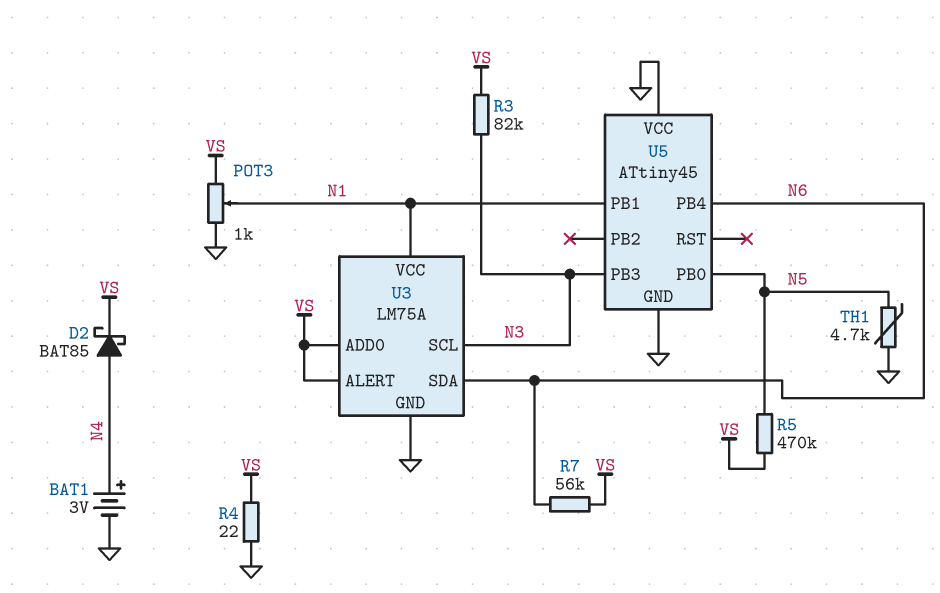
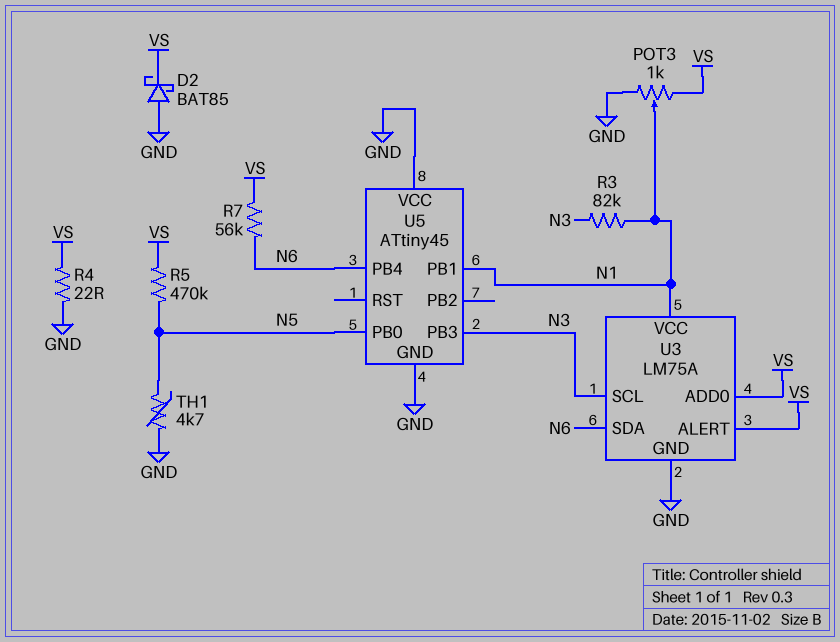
BAT1: 3V (plus N4, minus GND) -> none
D2: schottky BAT85 (A N4, K VS) -> schottky BAT85 (A GND, K VS)
R3: 82k (N3, VS) -> 82k (N1, N3)

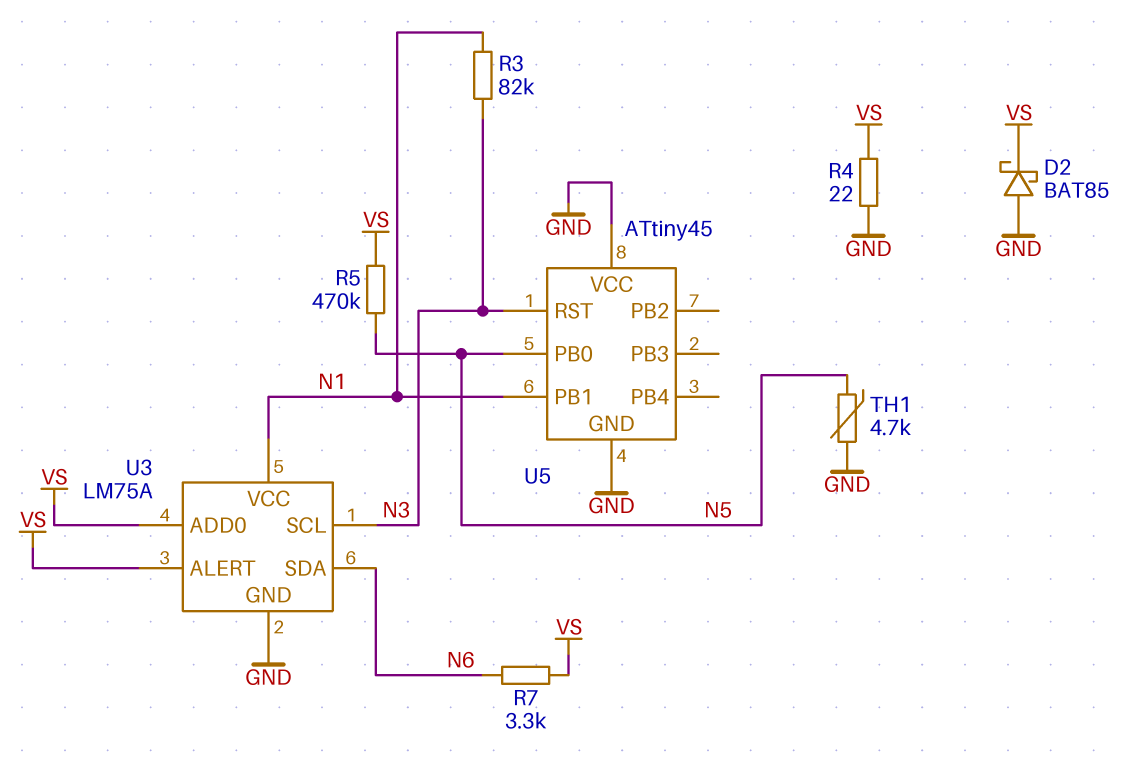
POT3: 1k (GND, VS, wiper N1) -> none
R7: 56k (N6, VS) -> 3.3k (N6, VS)
U5 pin PB3: N3 -> none
U5 pin PB4: N6 -> none
U5 pin RST: none -> N3

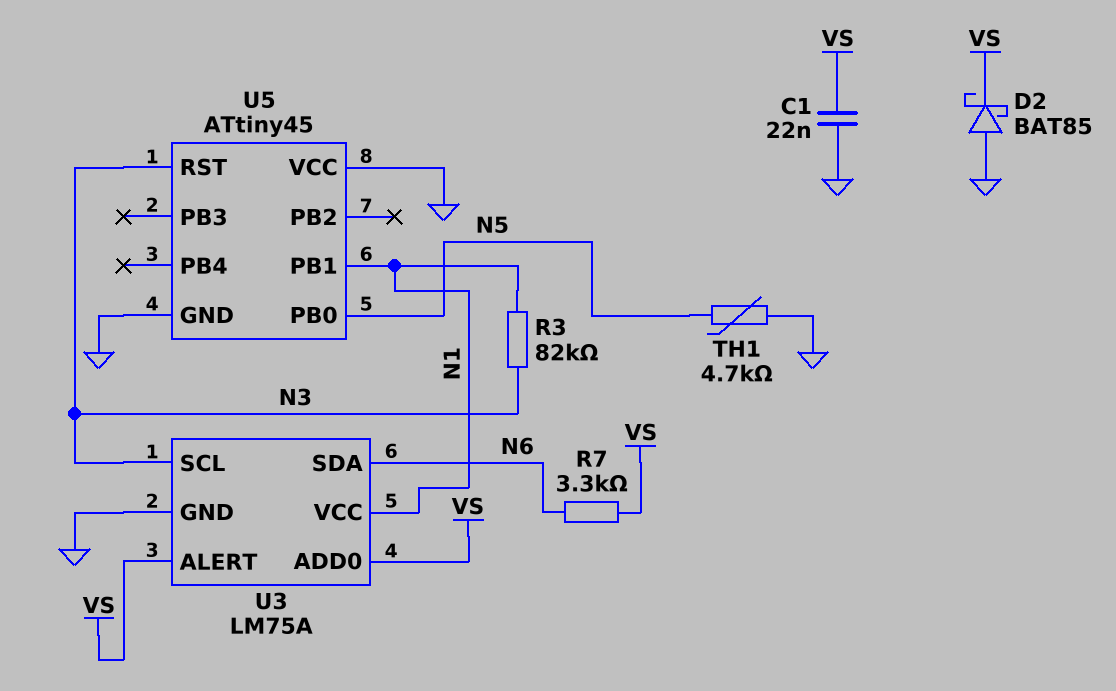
C1: none -> 22nF (GND, VS)
R4: 22 (GND, VS) -> none
R5: 470k (N5, VS) -> none

